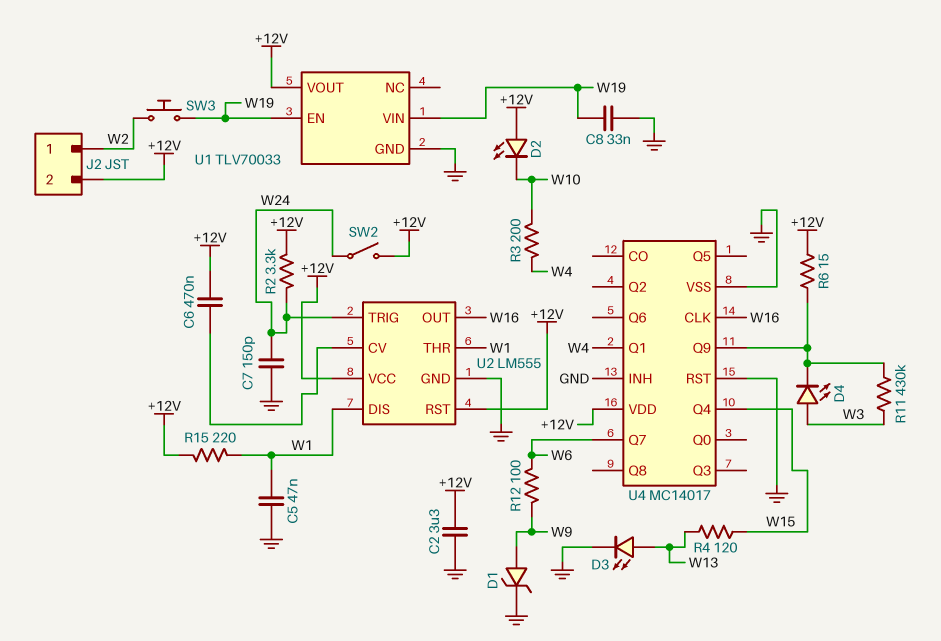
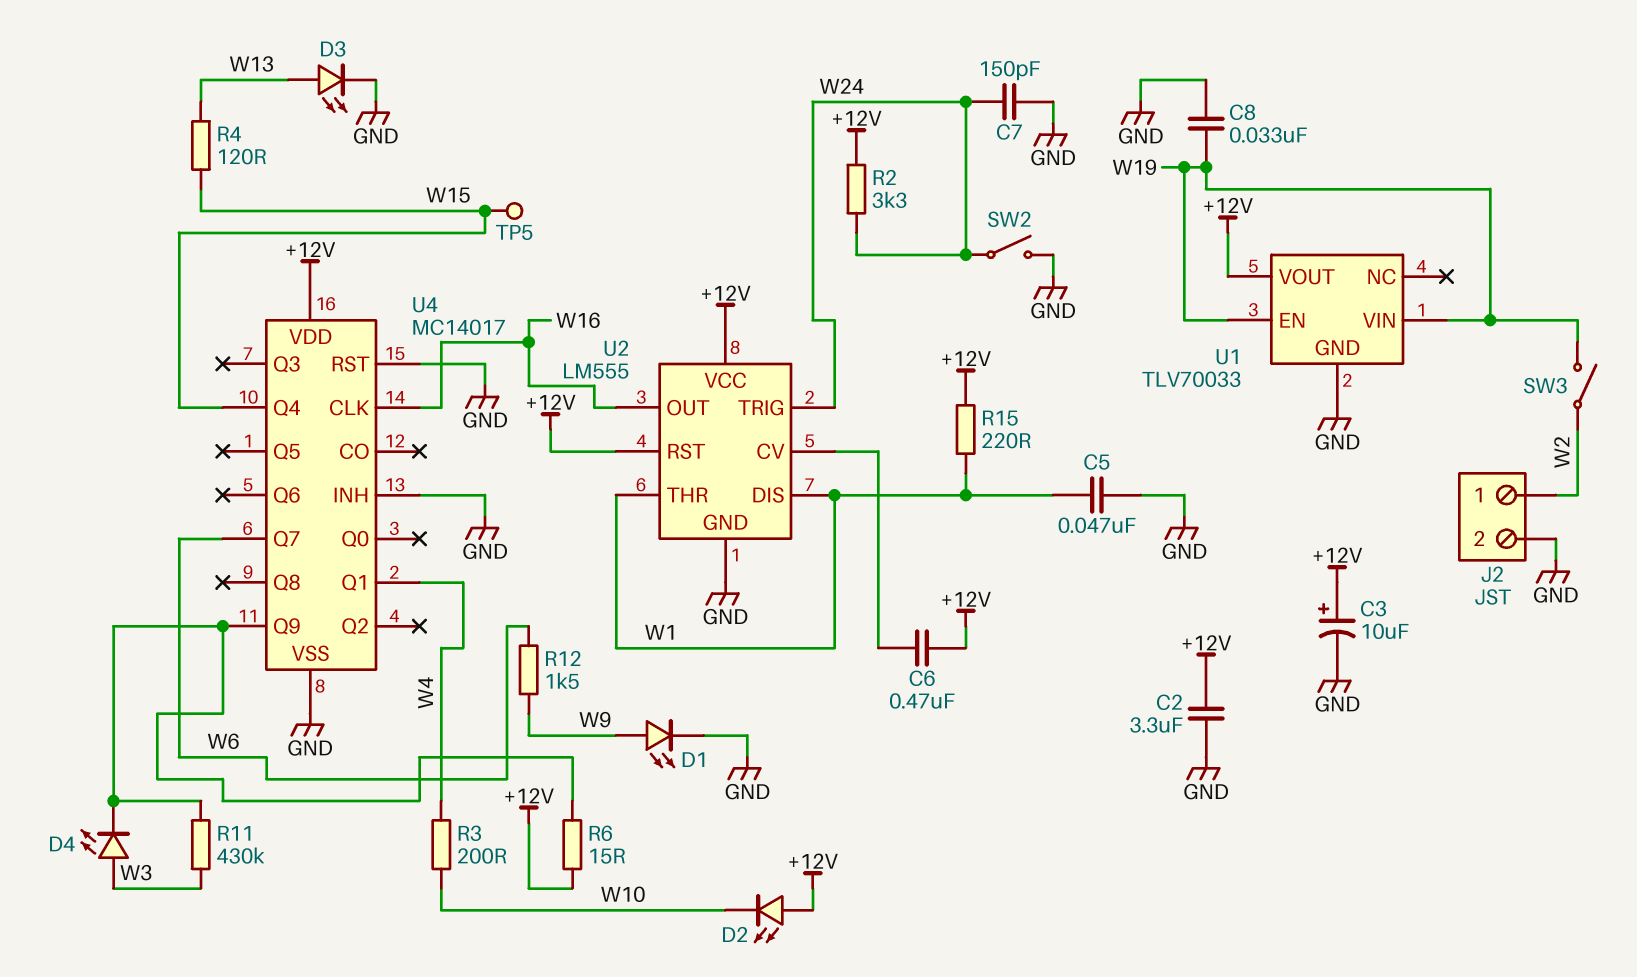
C3: none -> 10uF (plus +12V, minus GND)
D1: zener (A W9, K GND) -> LED (A W9, K GND)
J2 pin 2: +12V -> GND
R12: 100 (W6, W9) -> 1.5k (W6, W9)
SW2: switch (+12V, W24) -> switch (GND, W24)
SW3: button (W2, W19) -> switch (W2, W19)
TP5: none -> test point (W15)

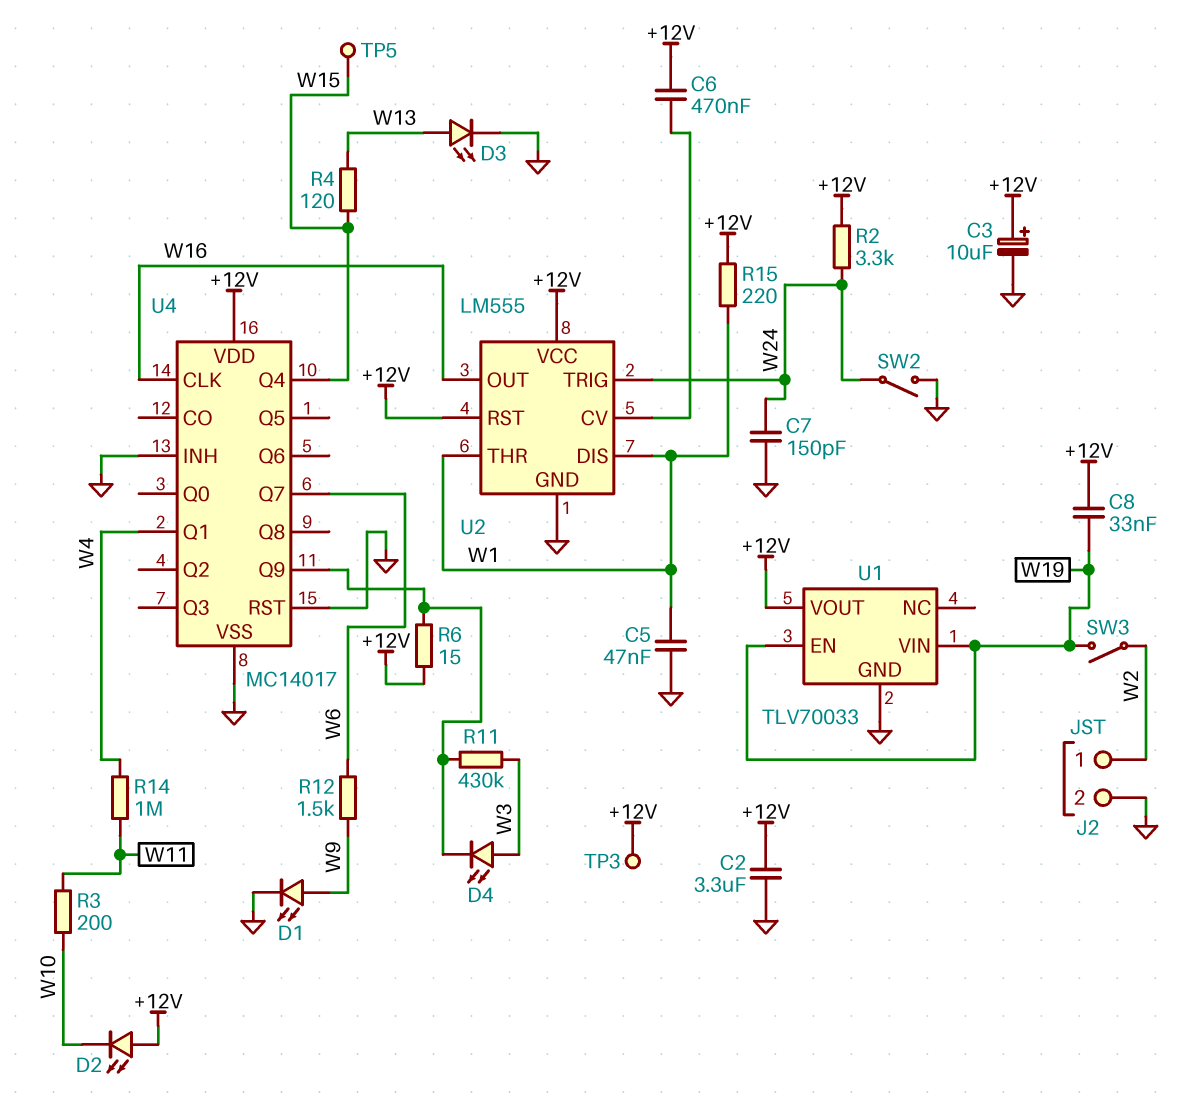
C8: 33nF (GND, W19) -> 33nF (+12V, W19)
R3: 200 (W4, W10) -> 200 (W10, W11)
R14: none -> 1M (W4, W11)
TP3: none -> test point (+12V)

